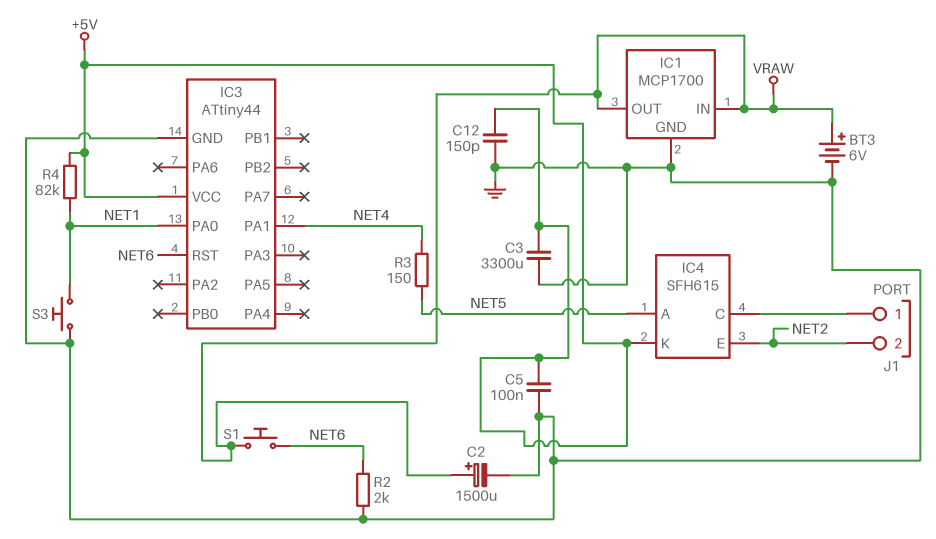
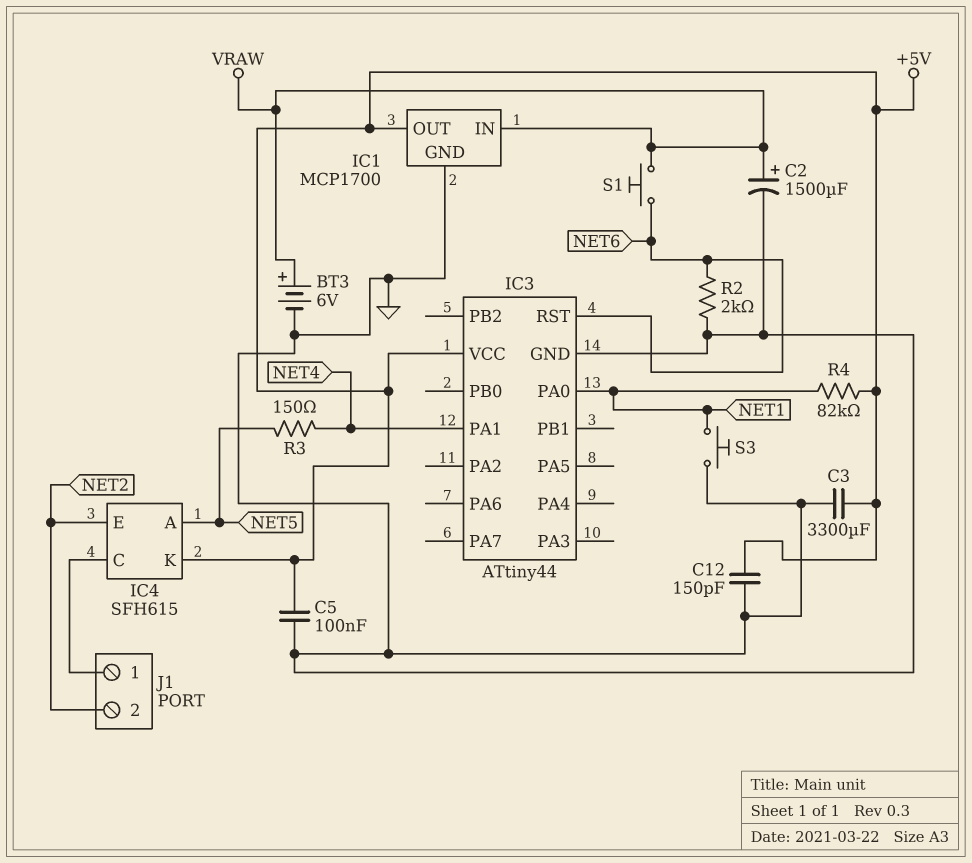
IC1 pin OUT: VRAW -> +5V

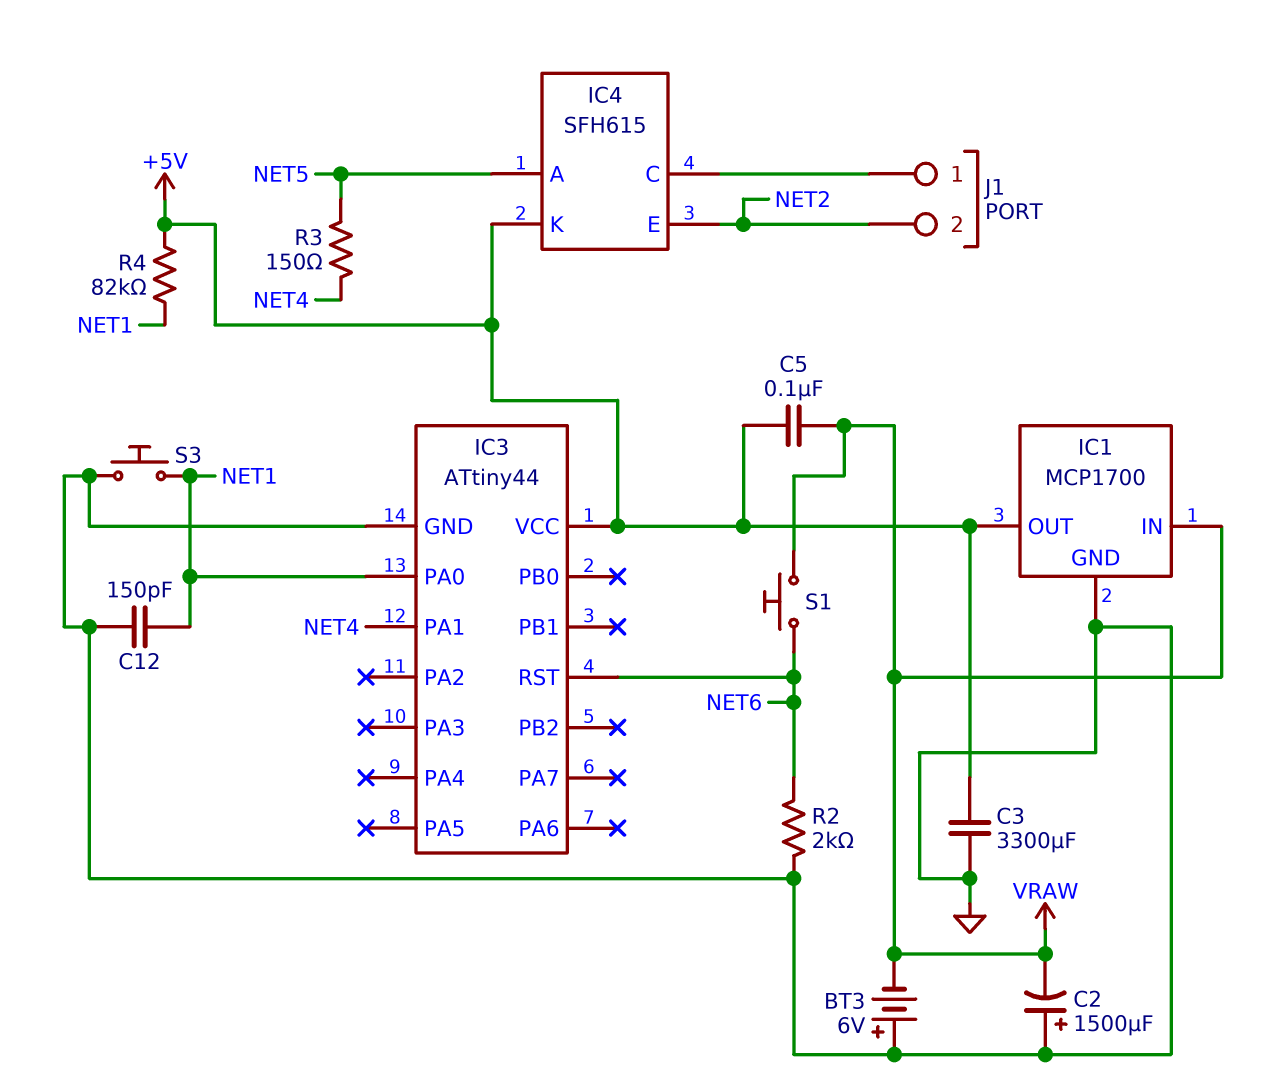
BT3: 6V (plus VRAW, minus GND) -> 6V (plus GND, minus VRAW)
C2: 1500uF (plus VRAW, minus GND) -> 1500uF (plus GND, minus VRAW)
C5: 100nF (+5V, GND) -> 100nF (+5V, VRAW)
C12: 150pF (+5V, GND) -> 150pF (GND, NET1)

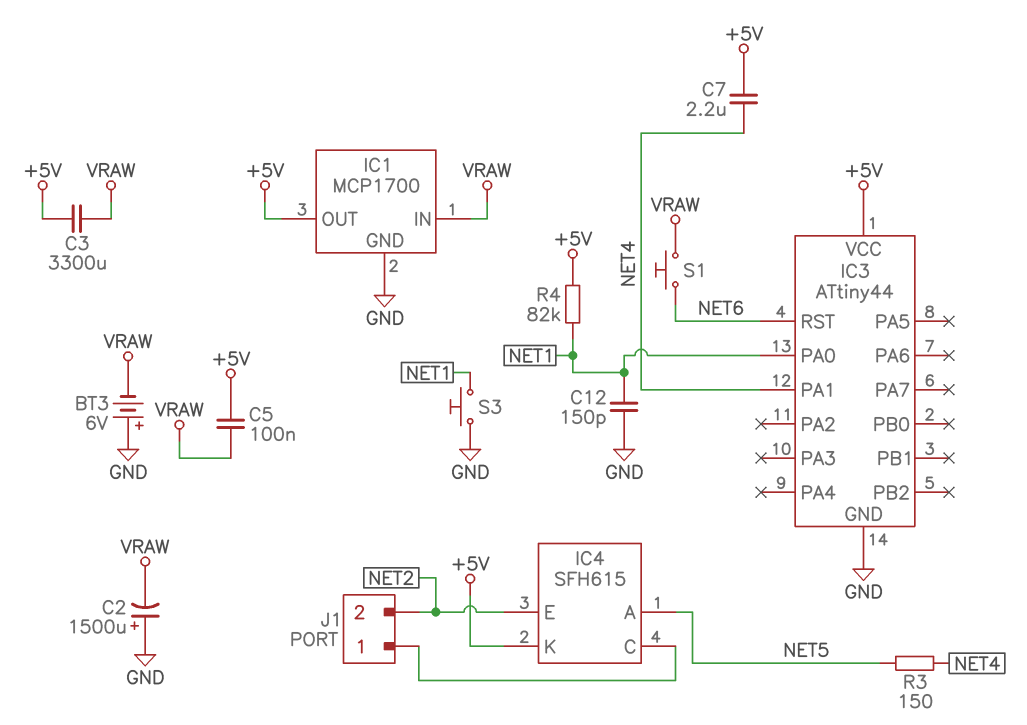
C3: 3300uF (+5V, GND) -> 3300uF (+5V, VRAW)
C7: none -> 2.2uF (+5V, NET4)
R2: 2k (GND, NET6) -> none

